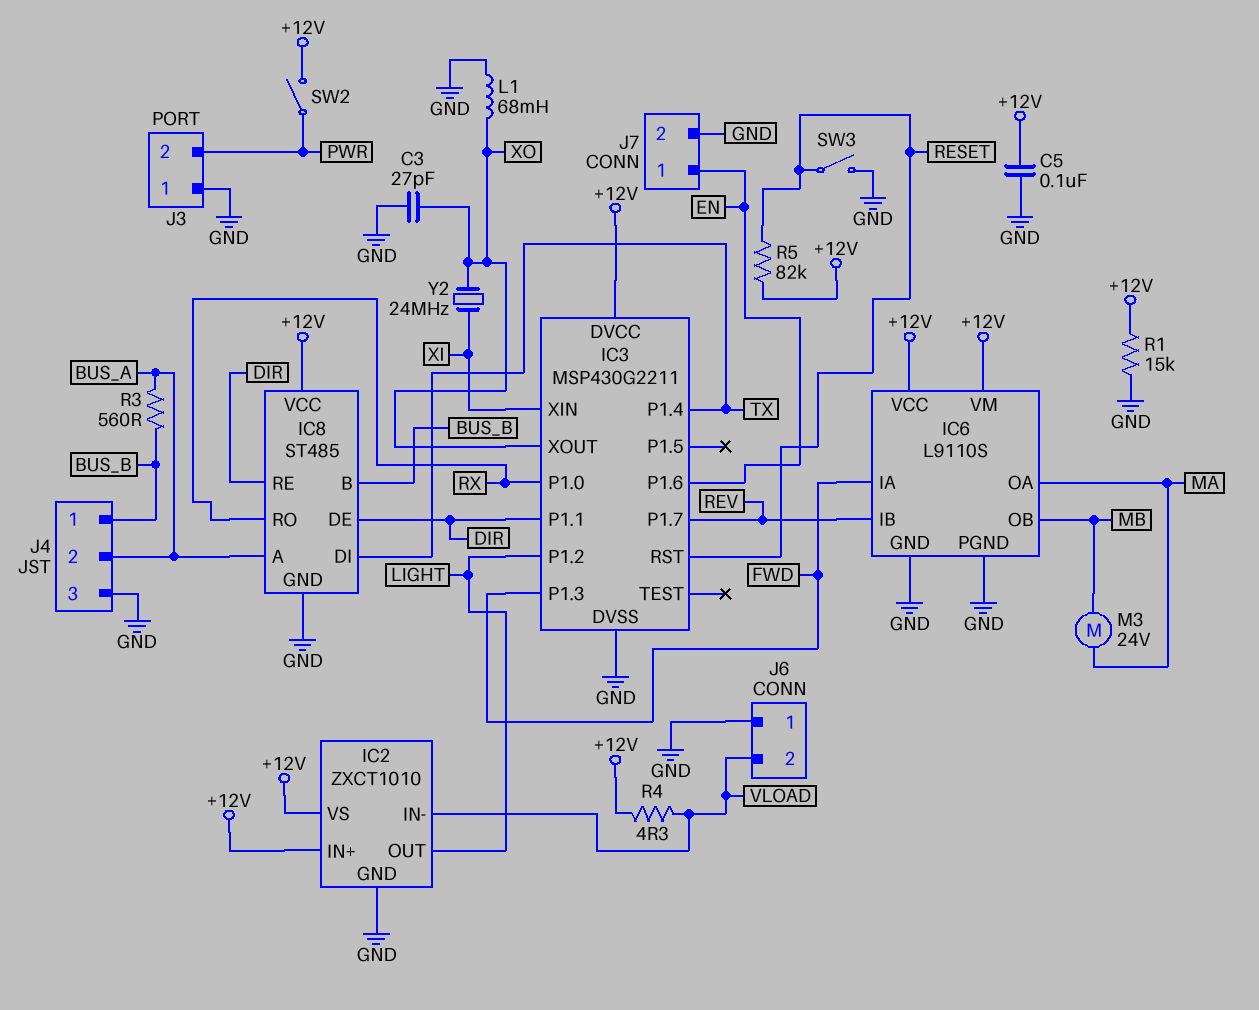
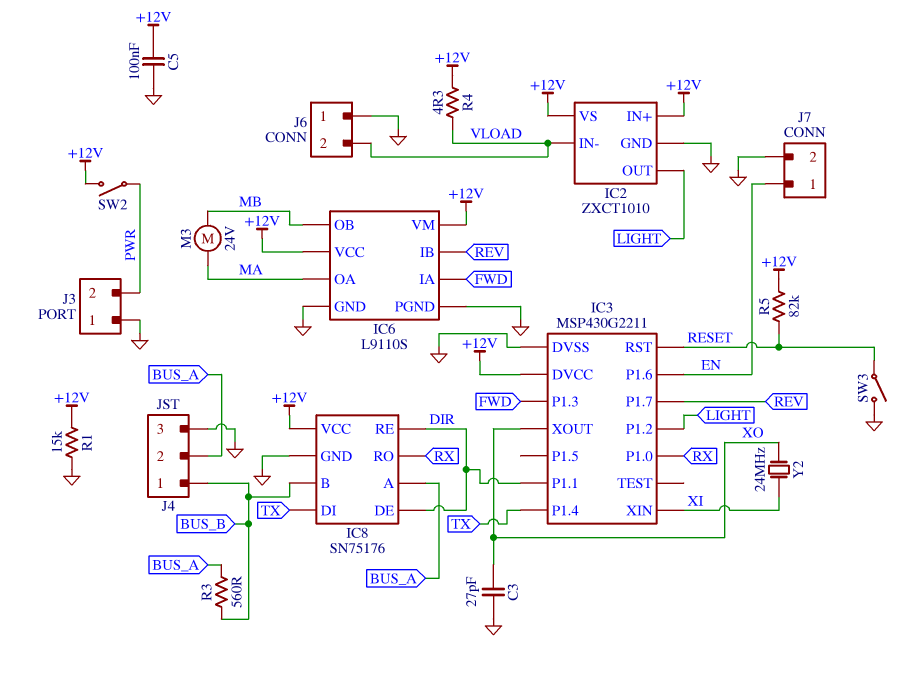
IC8: ST485 -> SN75176
L1: 68mH (GND, XO) -> none

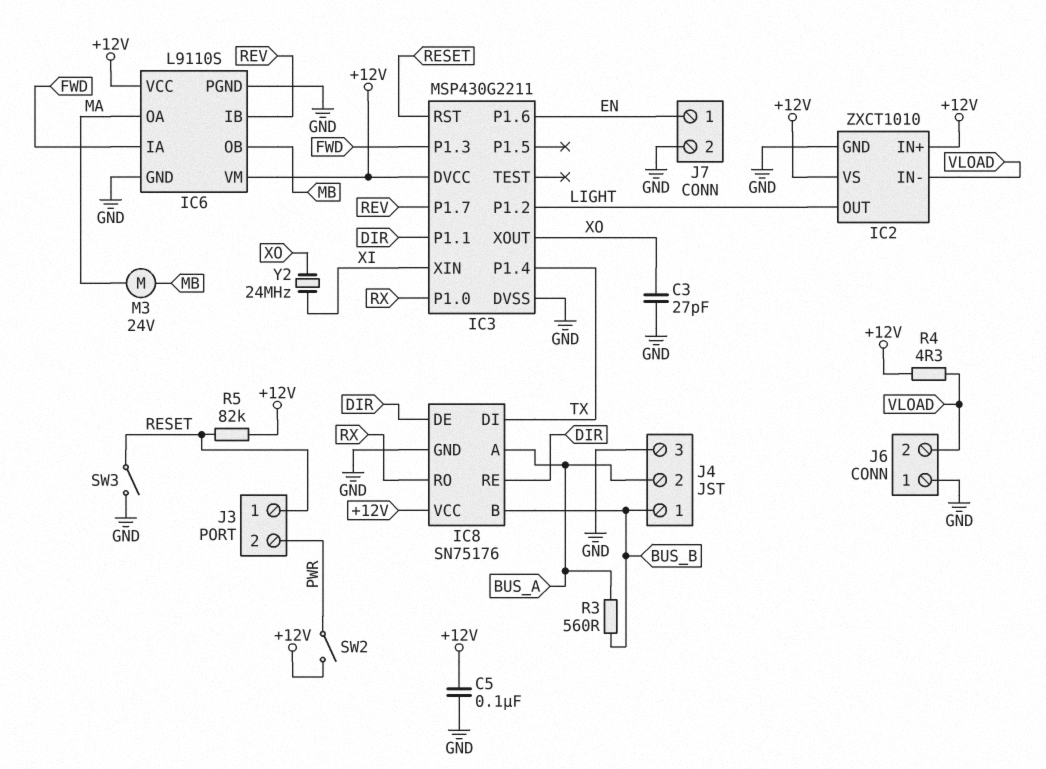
J3 pin 1: GND -> RESET
R1: 15k (+12V, GND) -> none

